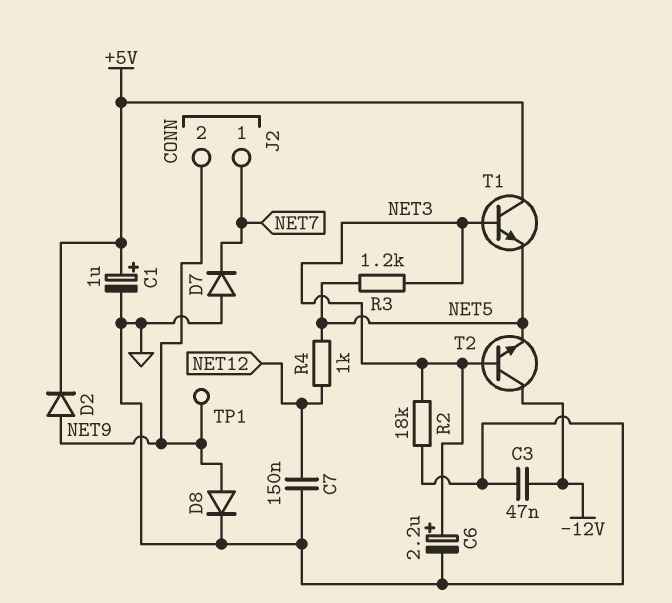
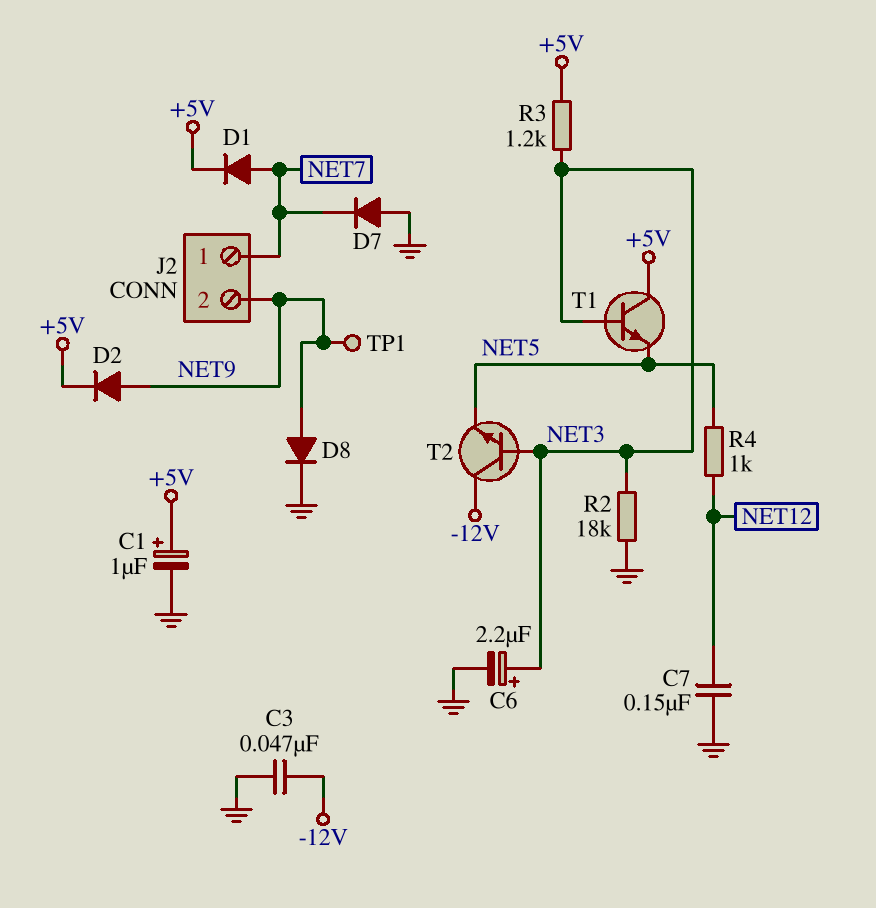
D1: none -> diode (A NET7, K +5V)
R3: 1.2k (NET3, NET5) -> 1.2k (+5V, NET3)

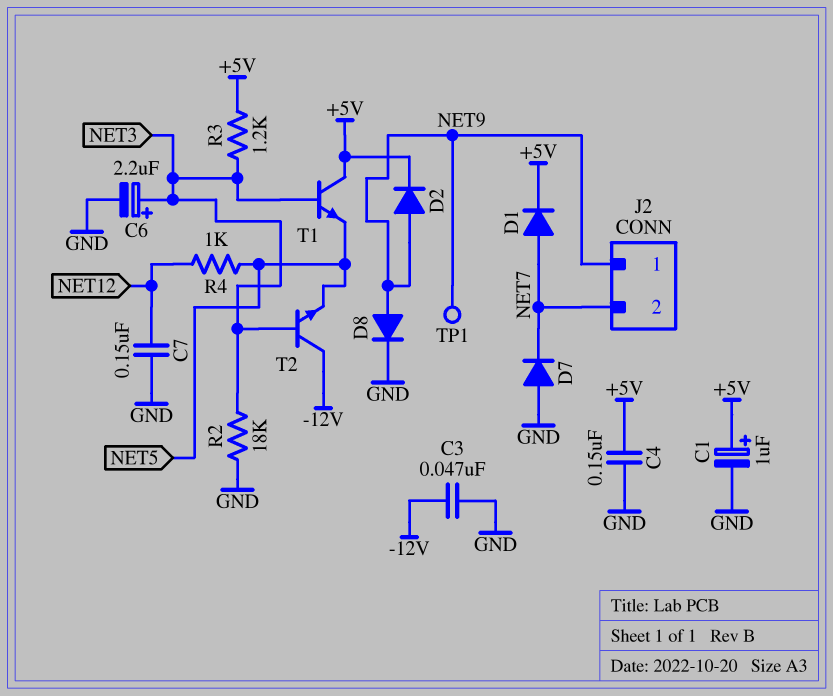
C4: none -> 150nF (+5V, GND)
J2 pin 1: NET7 -> NET9
J2 pin 2: NET9 -> NET7

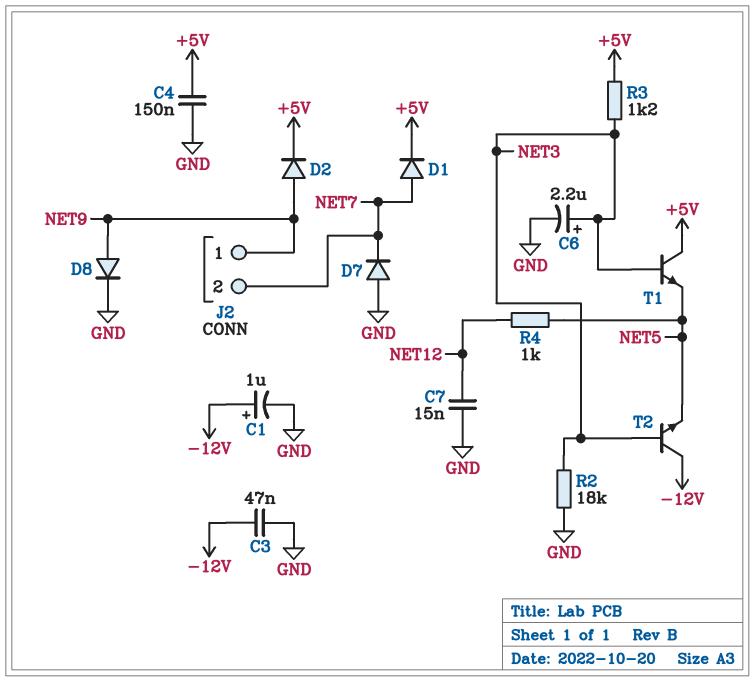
C1: 1uF (plus +5V, minus GND) -> 1uF (plus -12V, minus GND)
C7: 150nF (GND, NET12) -> 15nF (GND, NET12)
TP1: test point (NET9) -> none

